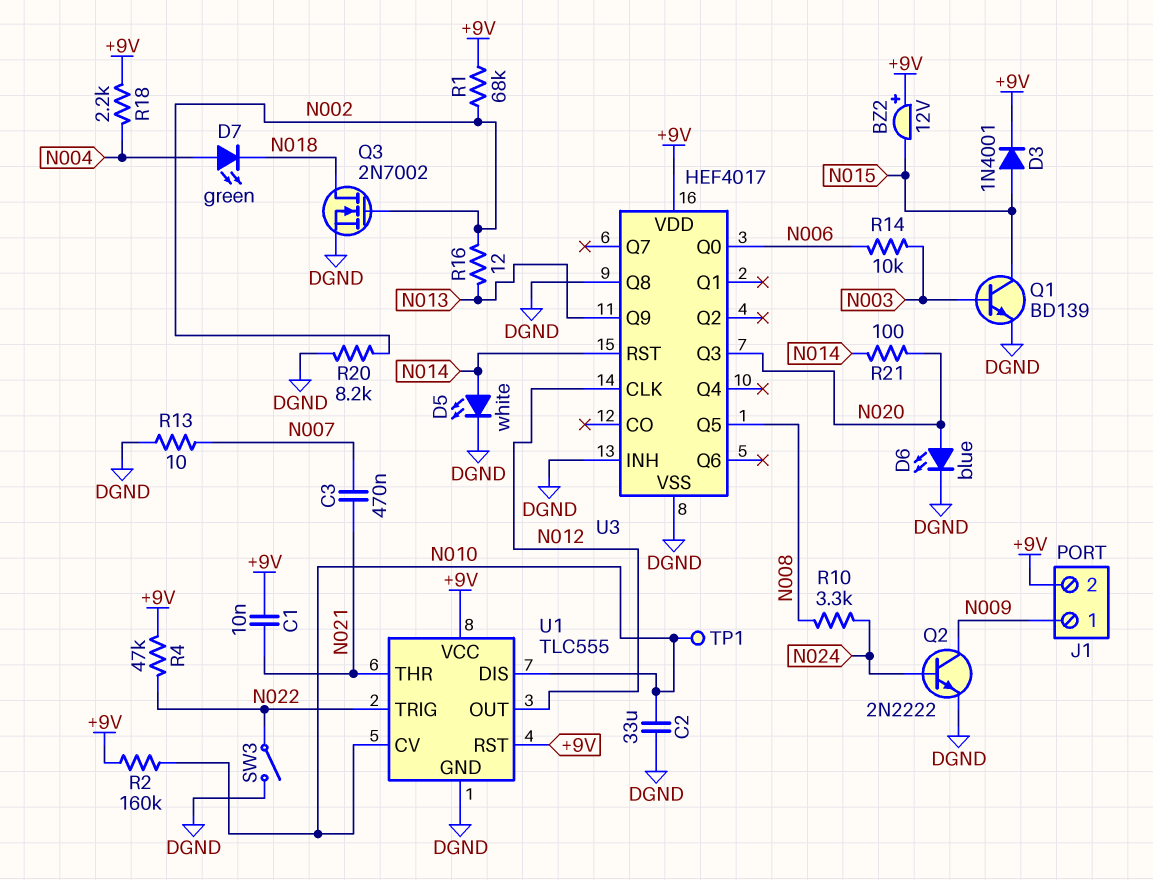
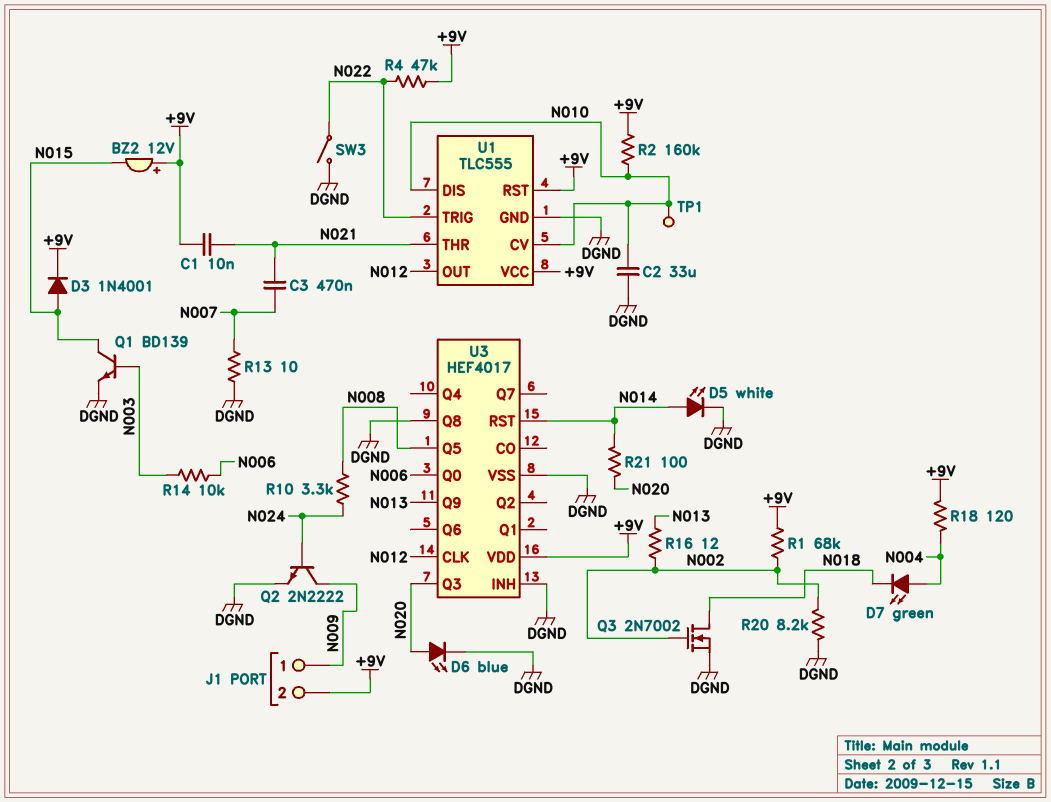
R18: 2.2k (+9V, N004) -> 120 (+9V, N004)

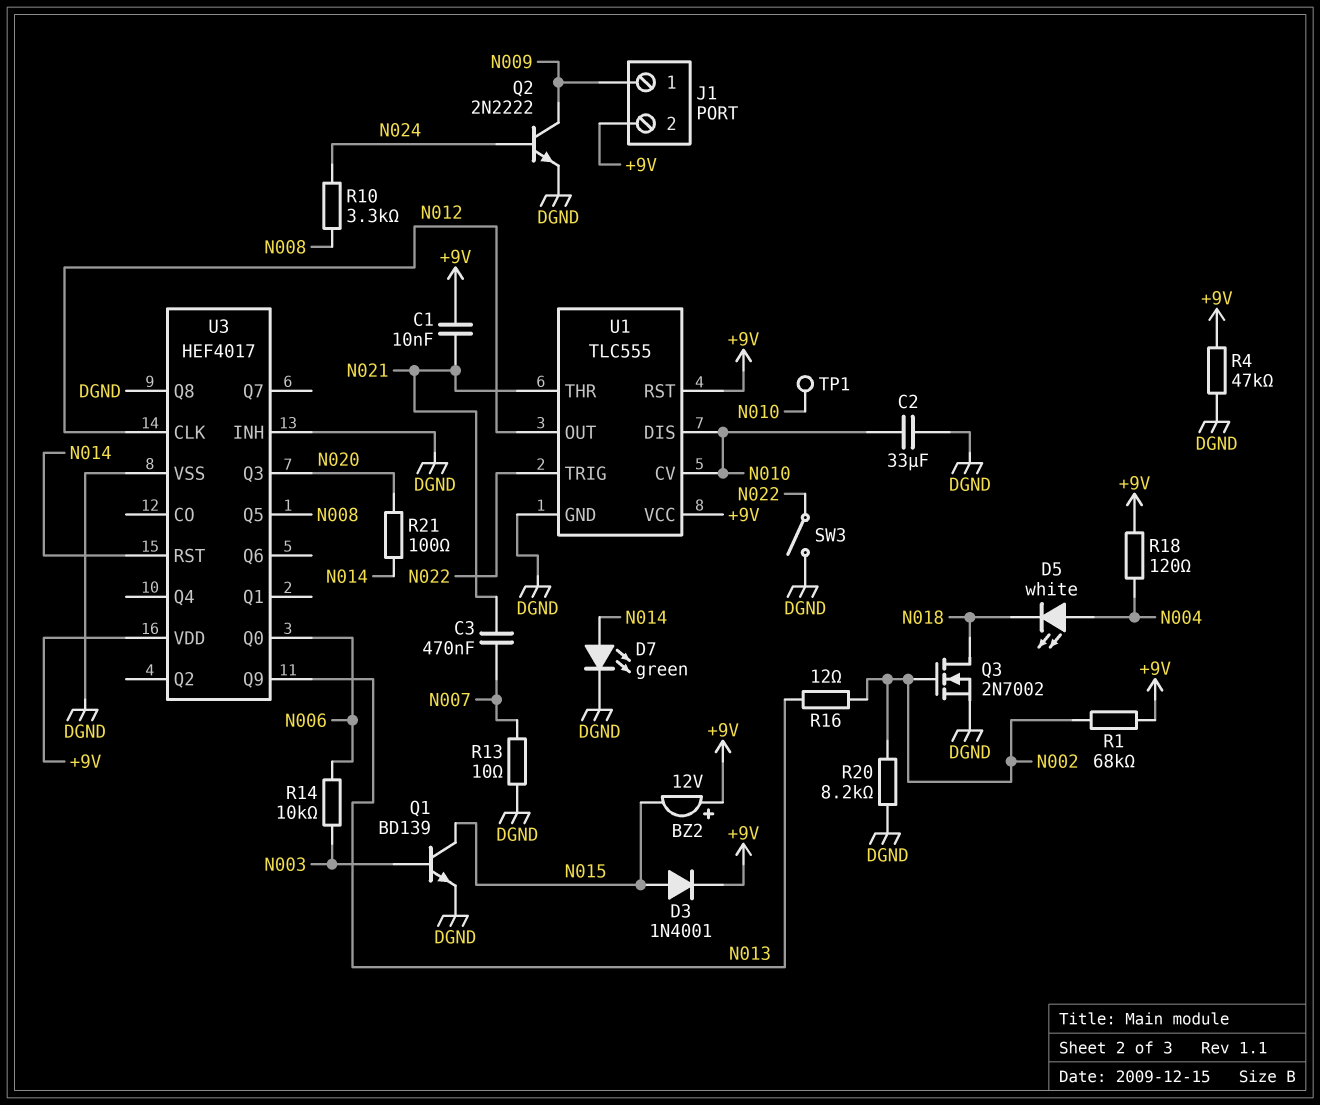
D5: LED white (A N014, K DGND) -> LED white (A N004, K N018)
D6: LED blue (A N020, K DGND) -> none
D7: LED green (A N004, K N018) -> LED green (A N014, K DGND)
R2: 160k (+9V, N010) -> none
R4: 47k (+9V, N022) -> 47k (+9V, DGND)

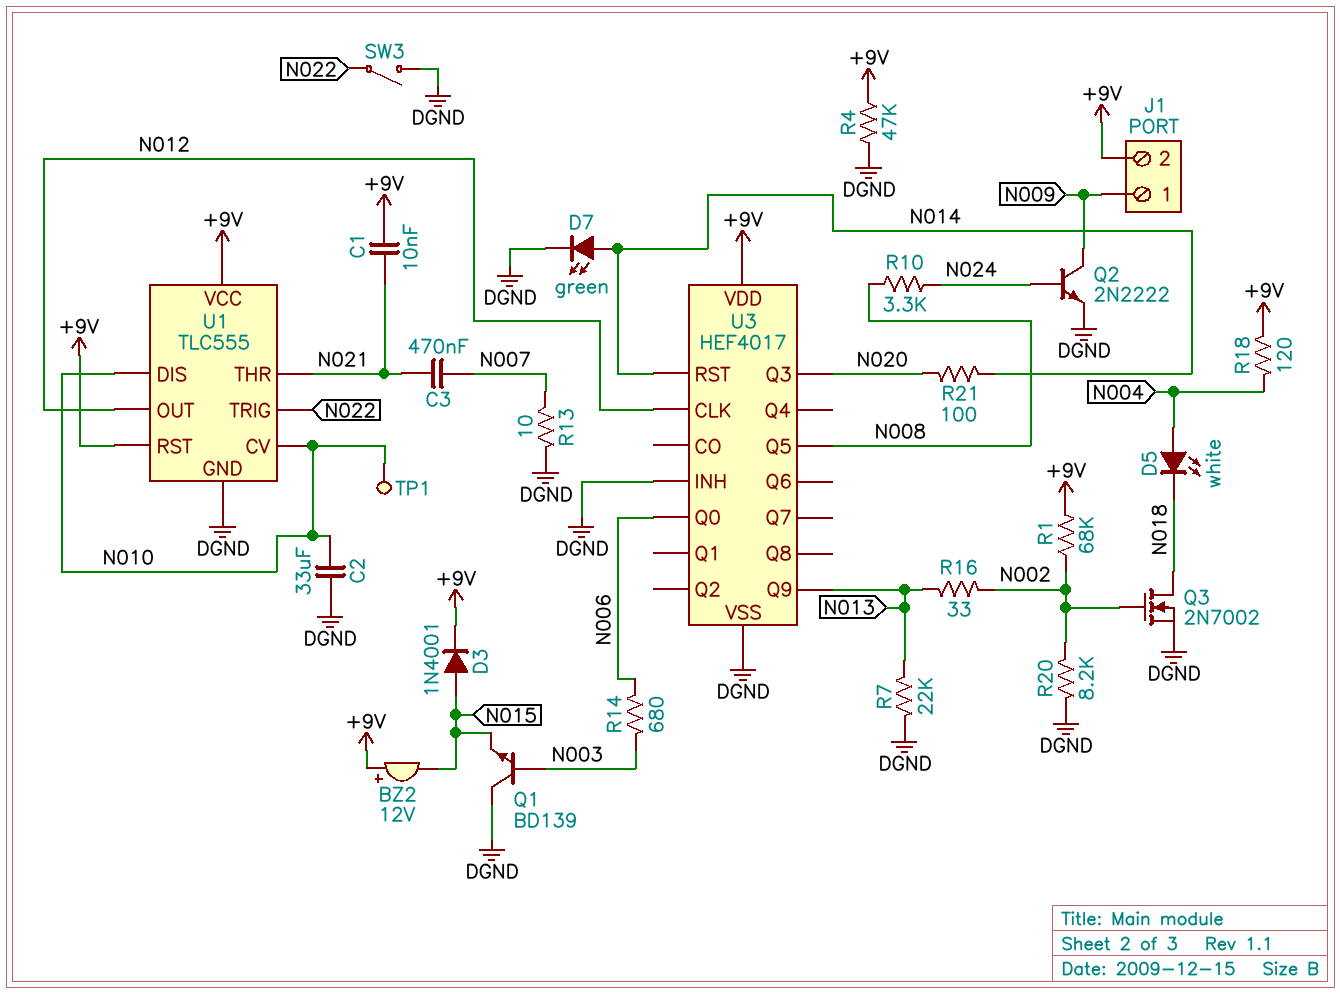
Q1: NPN BD139 (B N003, C N015, E DGND) -> NPN BD139 (B N003, C DGND, E N015)
R7: none -> 22k (DGND, N013)
R14: 10k (N003, N006) -> 680 (N003, N006)
R16: 12 (N002, N013) -> 33 (N002, N013)
U3 pin Q8: DGND -> none

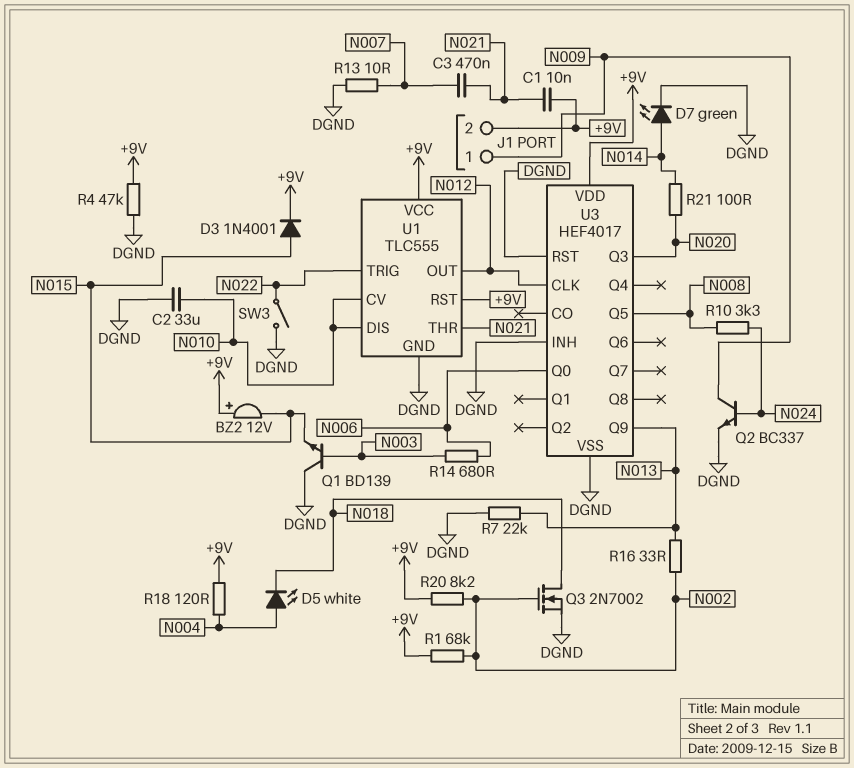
Q2: NPN 2N2222 (B N024, C N009, E DGND) -> NPN BC337 (B N024, C N009, E DGND)
R20: 8.2k (DGND, N002) -> 8.2k (+9V, N002)
TP1: test point (N010) -> none
U3 pin RST: N014 -> DGND

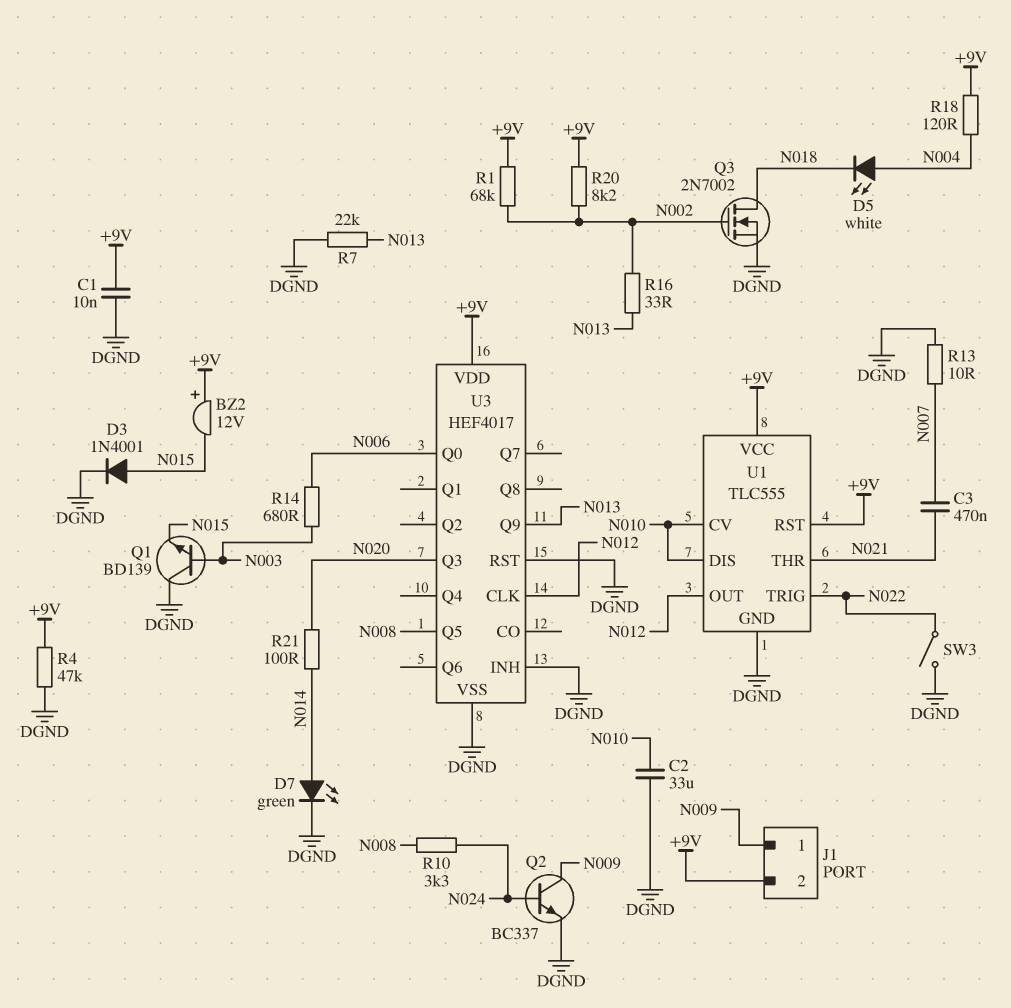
C1: 10nF (+9V, N021) -> 10nF (+9V, DGND)
D3: diode 1N4001 (A N015, K +9V) -> diode 1N4001 (A N015, K DGND)

